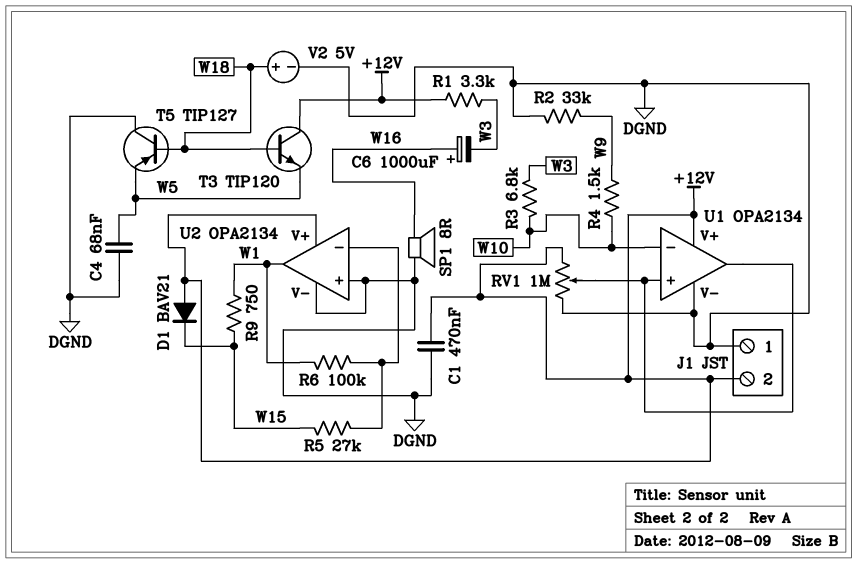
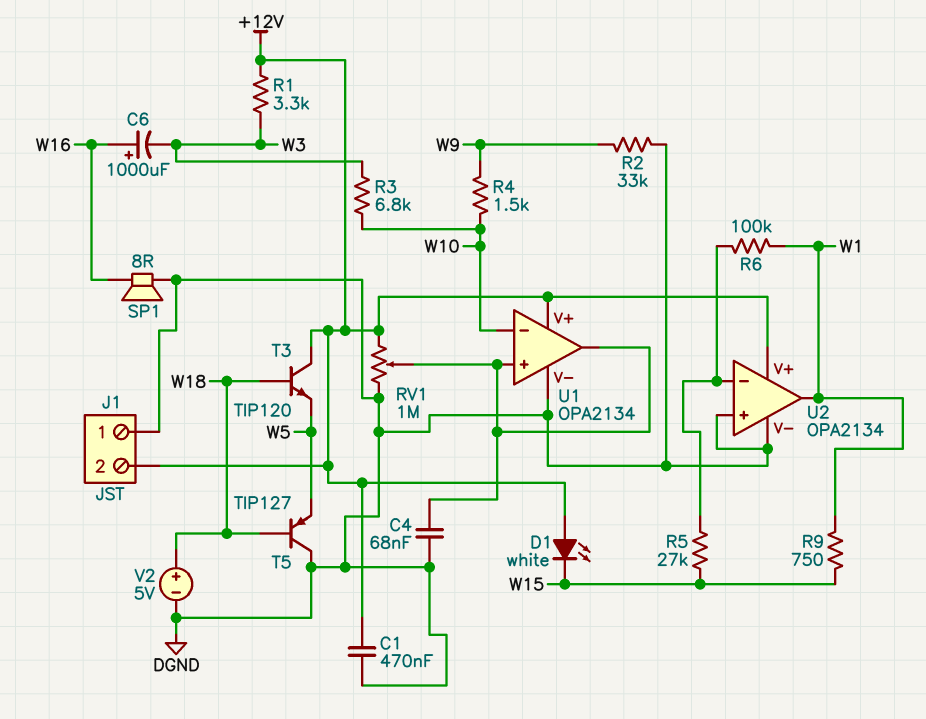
C4: 68nF (DGND, W5) -> 68nF (DGND, U1/in+)
D1: diode BAV21 (A +12V, K W15) -> LED white (A +12V, K W15)

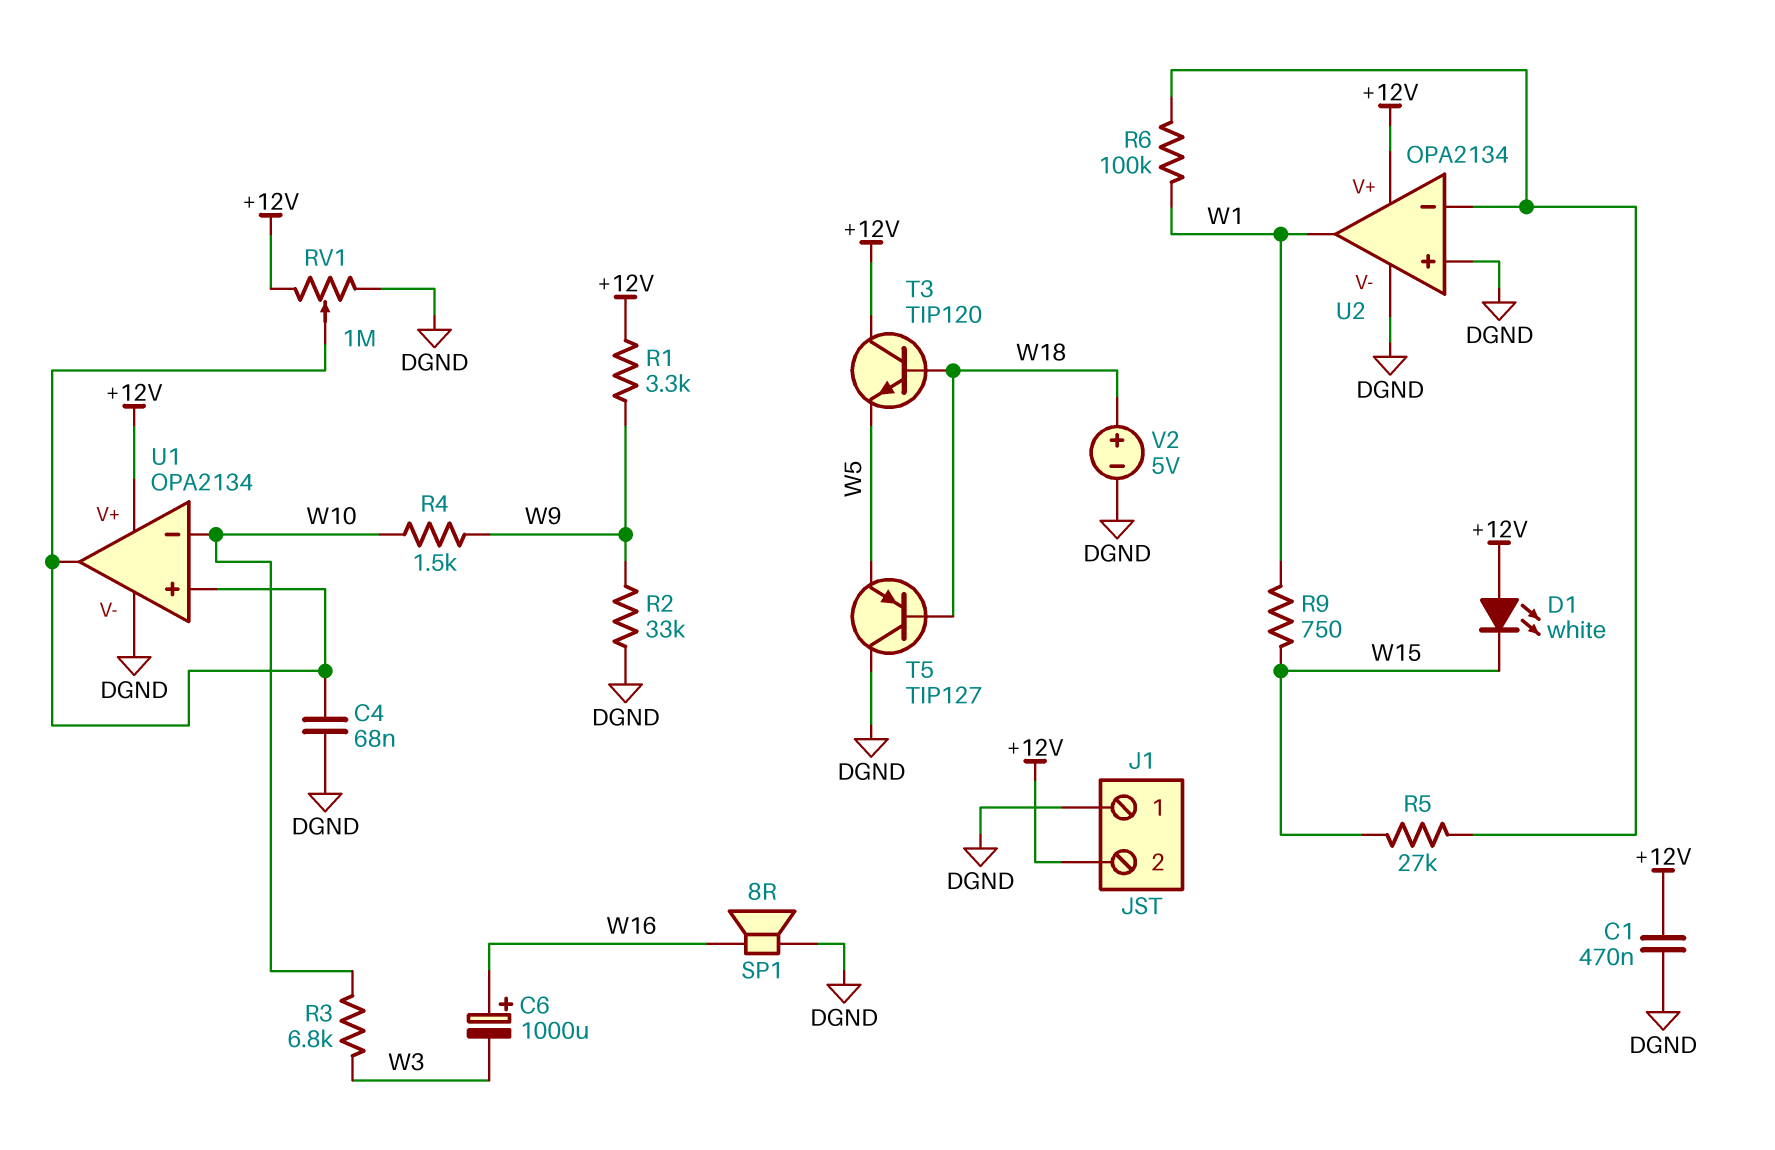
R1: 3.3k (+12V, W3) -> 3.3k (+12V, W9)

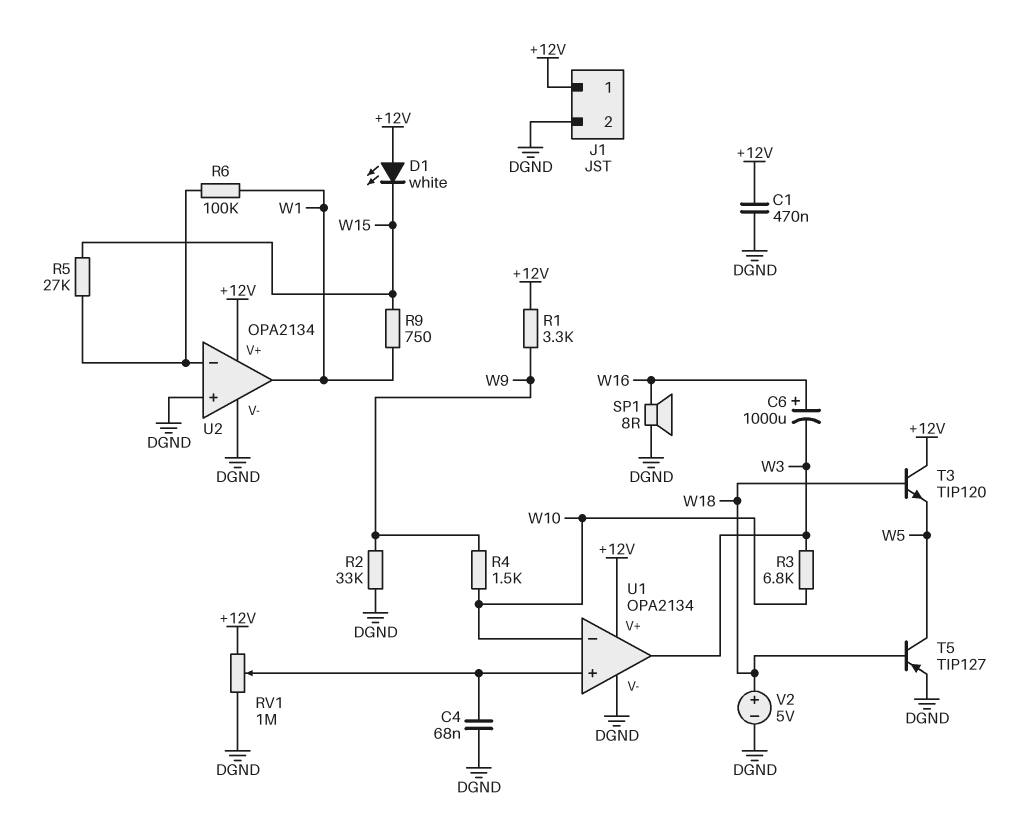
J1 pin 1: DGND -> +12V
J1 pin 2: +12V -> DGND
T5: PNP TIP127 (B W18, C DGND, E W5) -> PNP TIP127 (B W18, C W5, E DGND)
U1 pin out: U1/in+ -> W3

